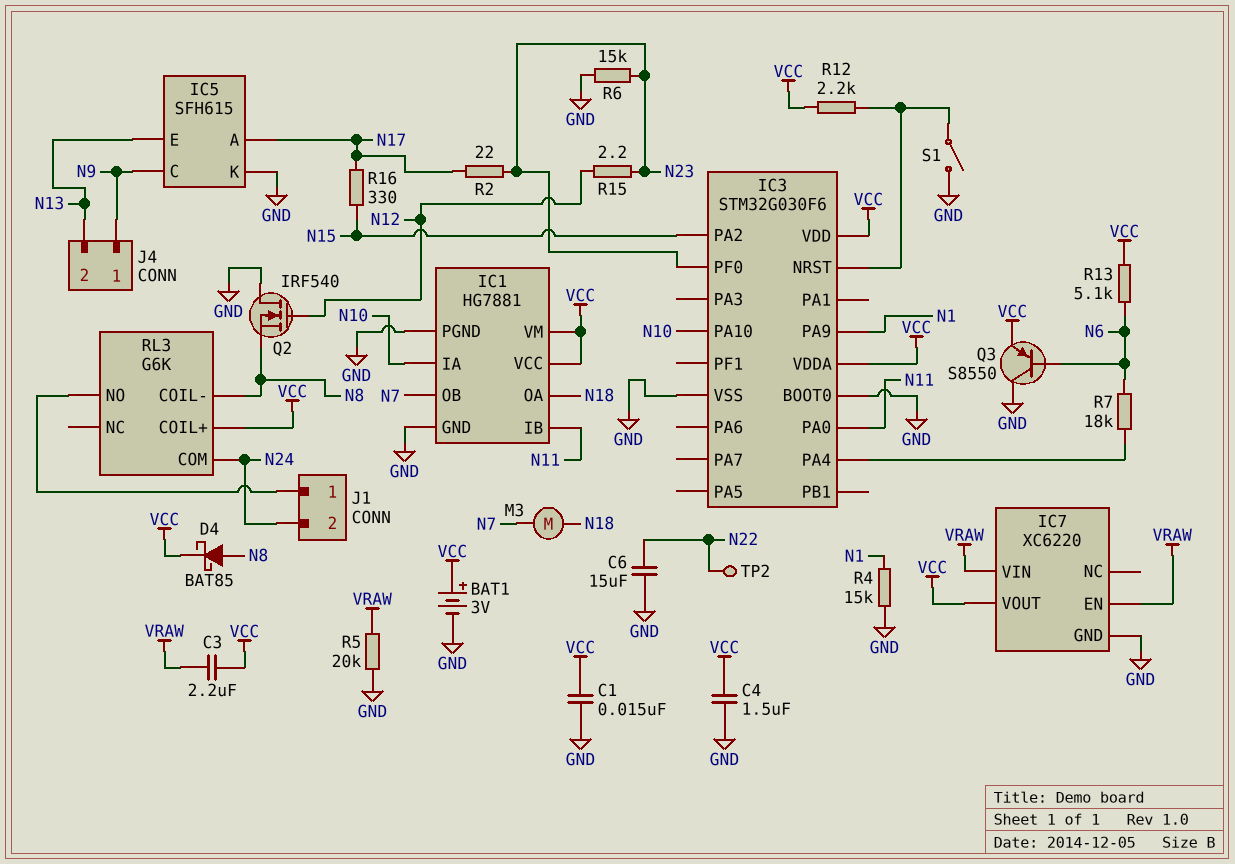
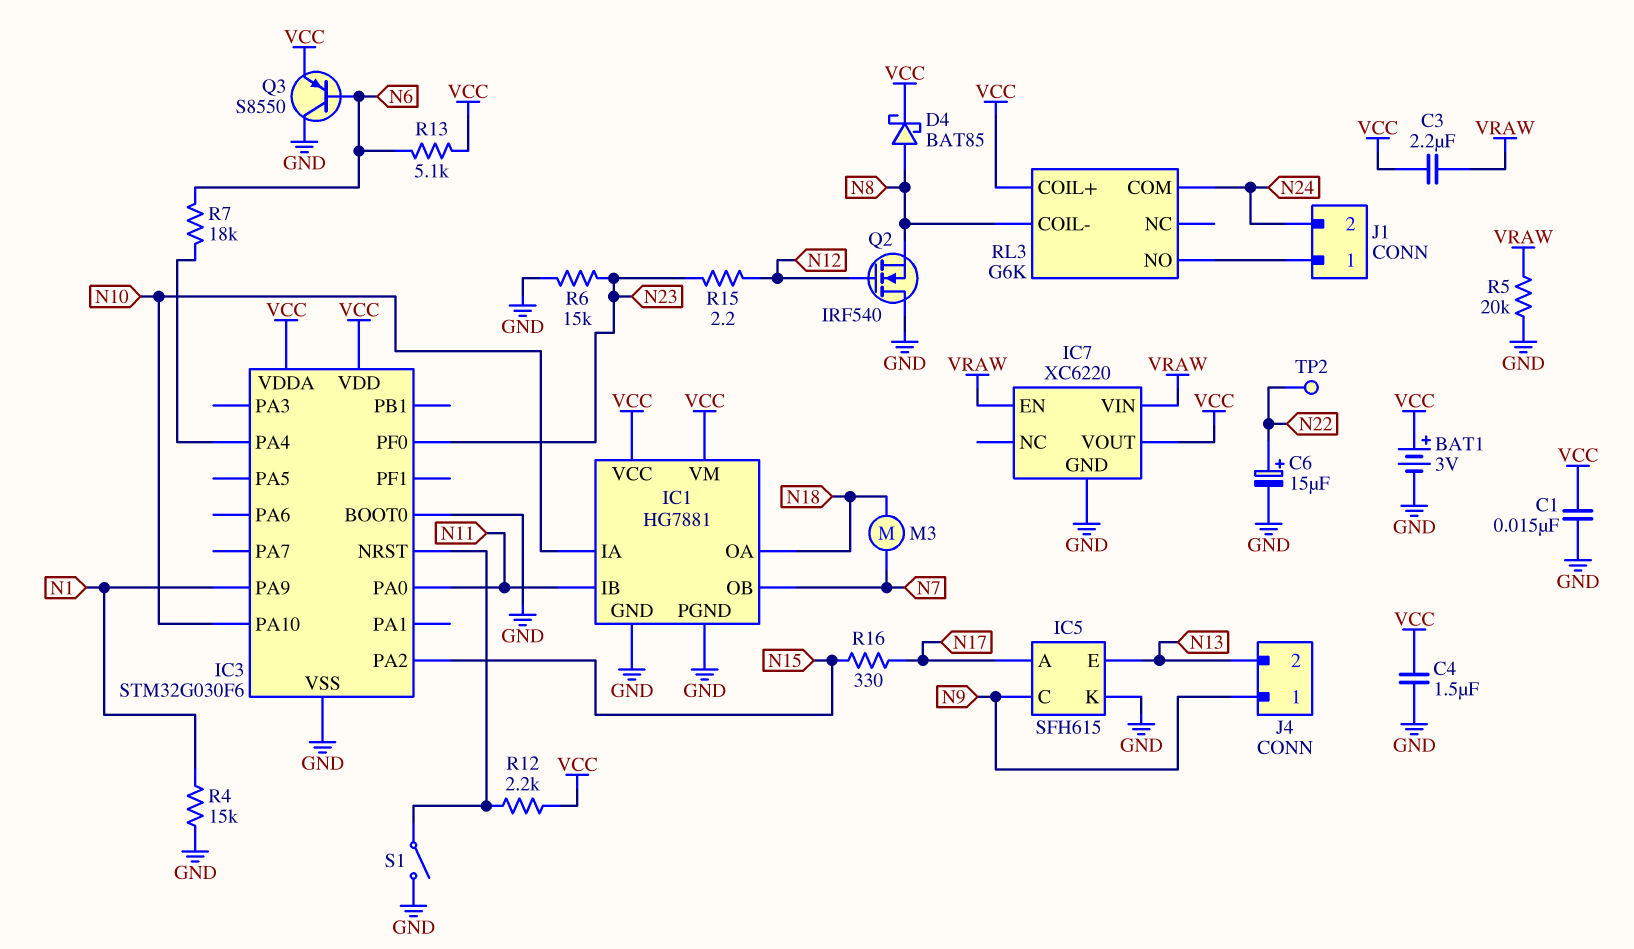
C6: 15uF (GND, N22) -> 15uF (plus N22, minus GND)
R2: 22 (N17, N23) -> none

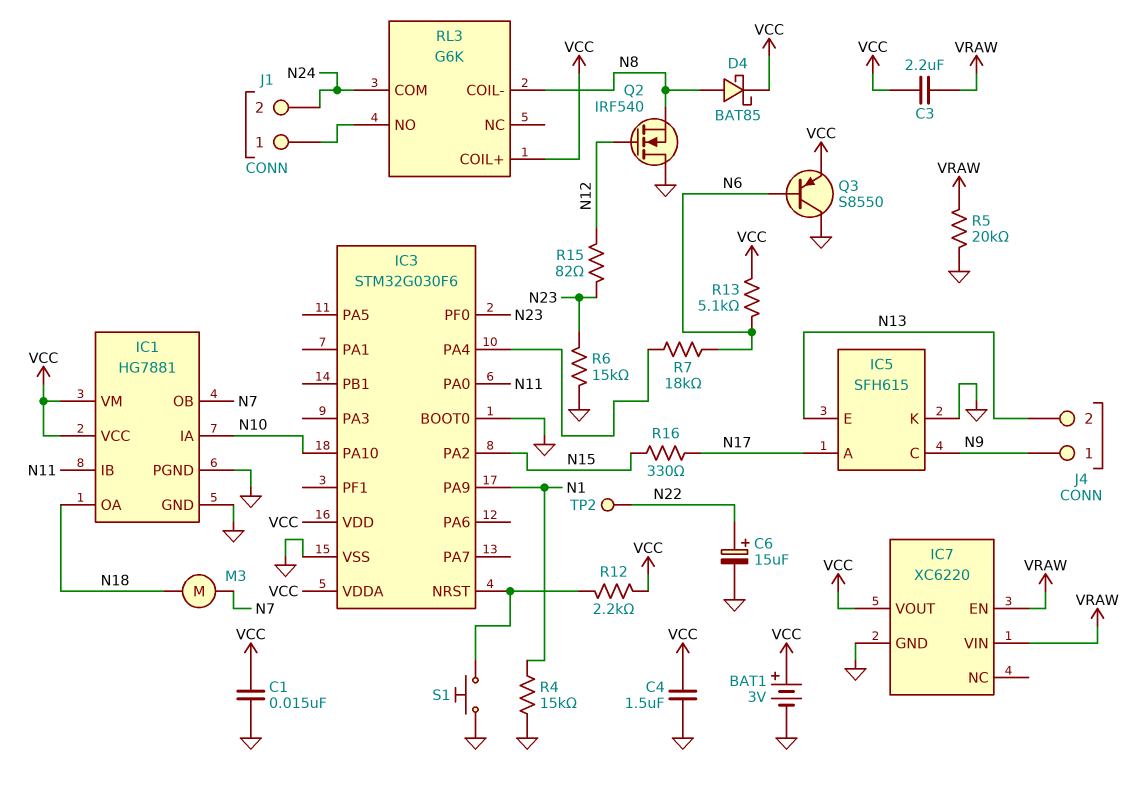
R15: 2.2 (N12, N23) -> 82 (N12, N23)
S1: switch (GND, IC3/NRST) -> button (GND, IC3/NRST)

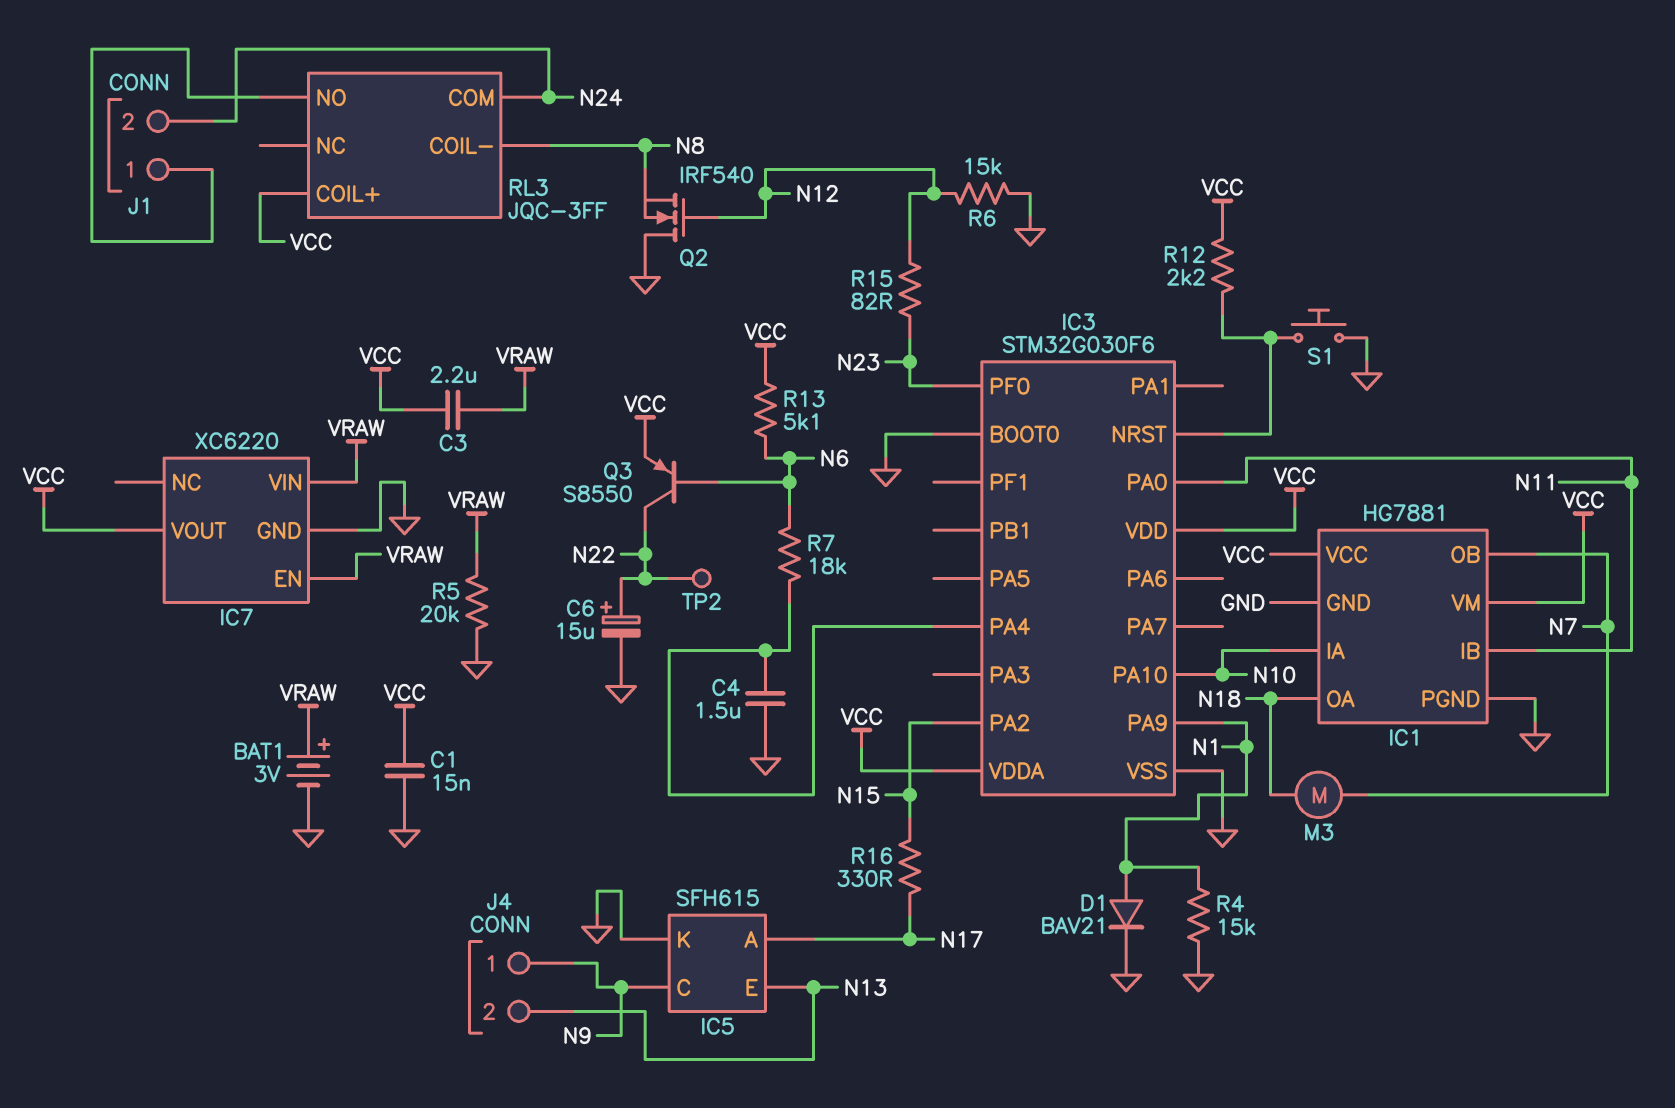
BAT1: 3V (plus VCC, minus GND) -> 3V (plus VRAW, minus GND)
C4: 1.5uF (GND, VCC) -> 1.5uF (GND, IC3/PA4)
D1: none -> diode BAV21 (A N1, K GND)
D4: schottky BAT85 (A N8, K VCC) -> none
Q3: PNP S8550 (B N6, C GND, E VCC) -> PNP S8550 (B N6, C N22, E VCC)
R6: 15k (GND, N23) -> 15k (GND, N12)
RL3: G6K -> JQC-3FF

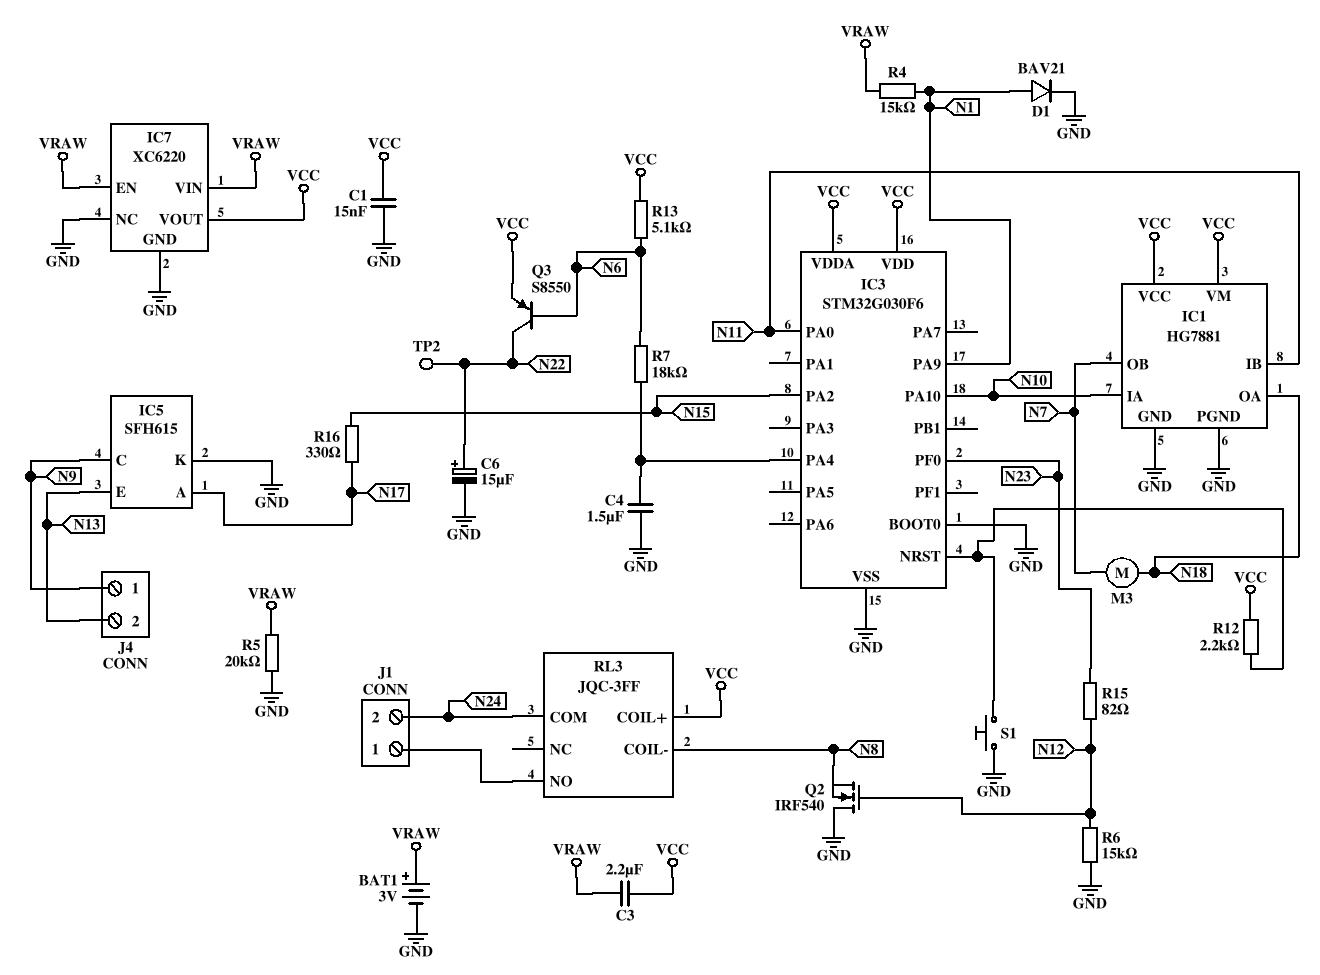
IC7 pin NC: none -> GND
R4: 15k (GND, N1) -> 15k (N1, VRAW)

